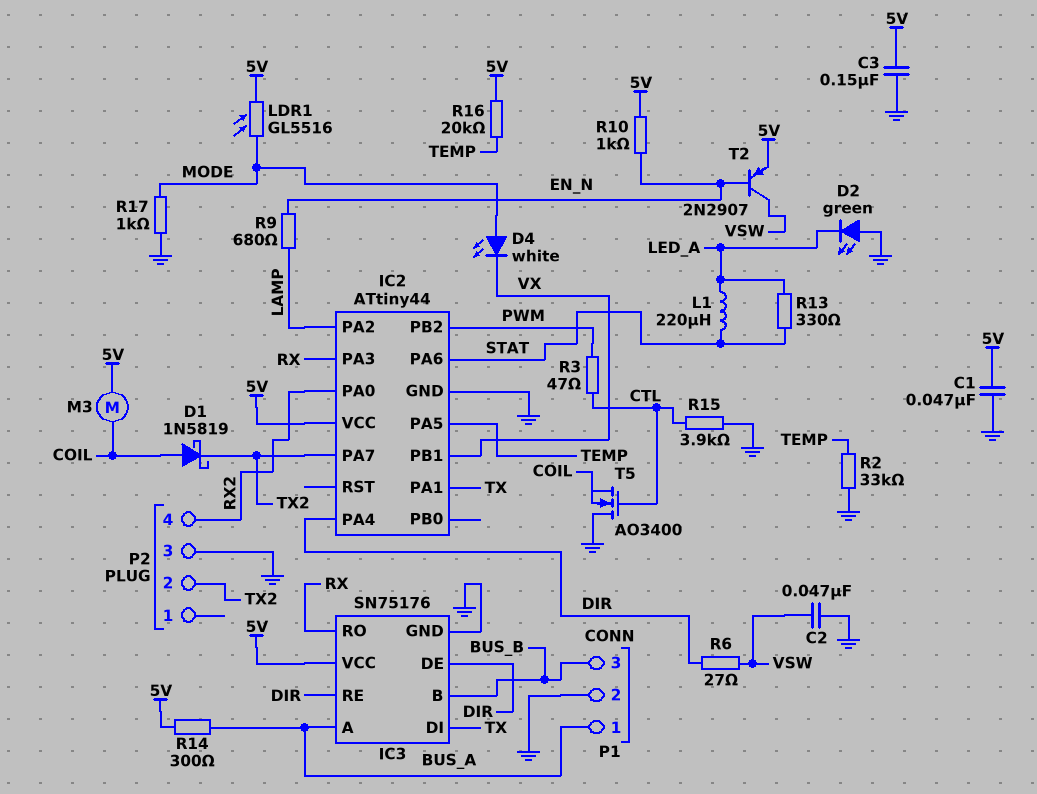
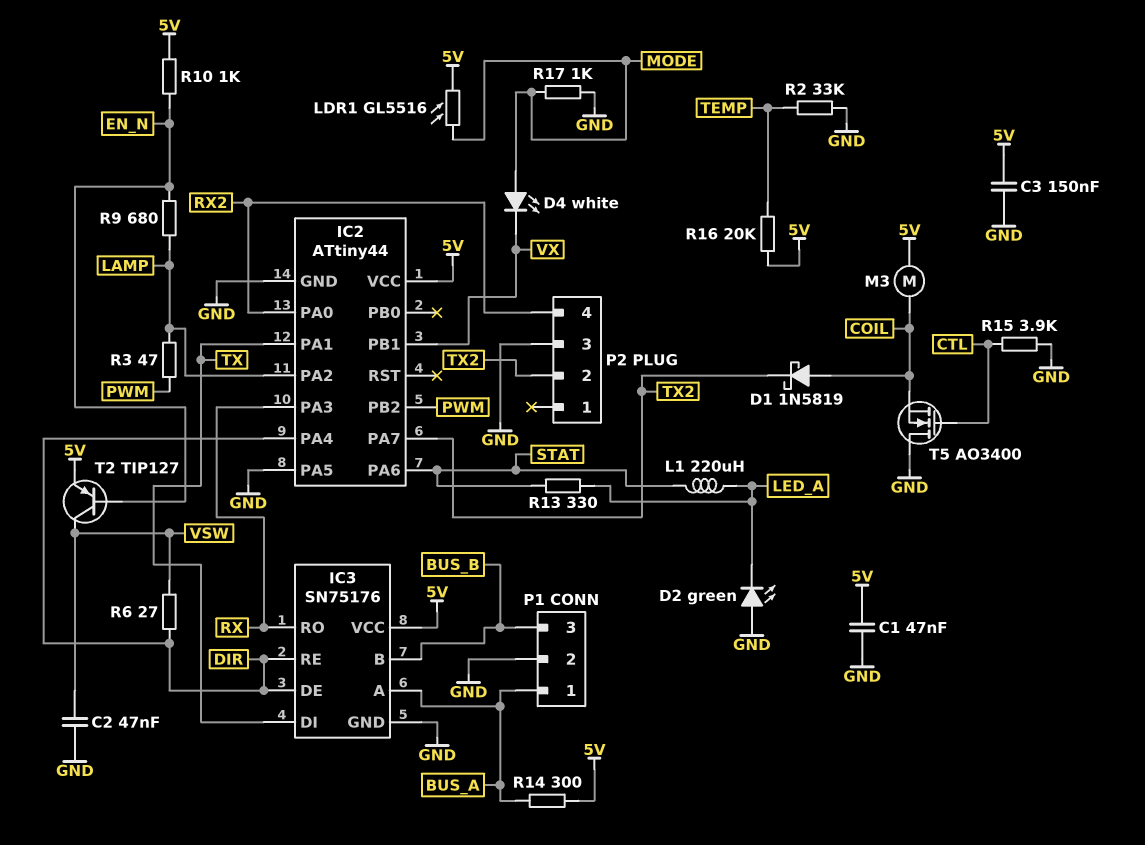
IC2 pin PA5: TEMP -> GND
R3: 47 (CTL, PWM) -> 47 (LAMP, PWM)
T2: PNP 2N2907 (B EN_N, C VSW, E 5V) -> PNP TIP127 (B EN_N, C VSW, E 5V)

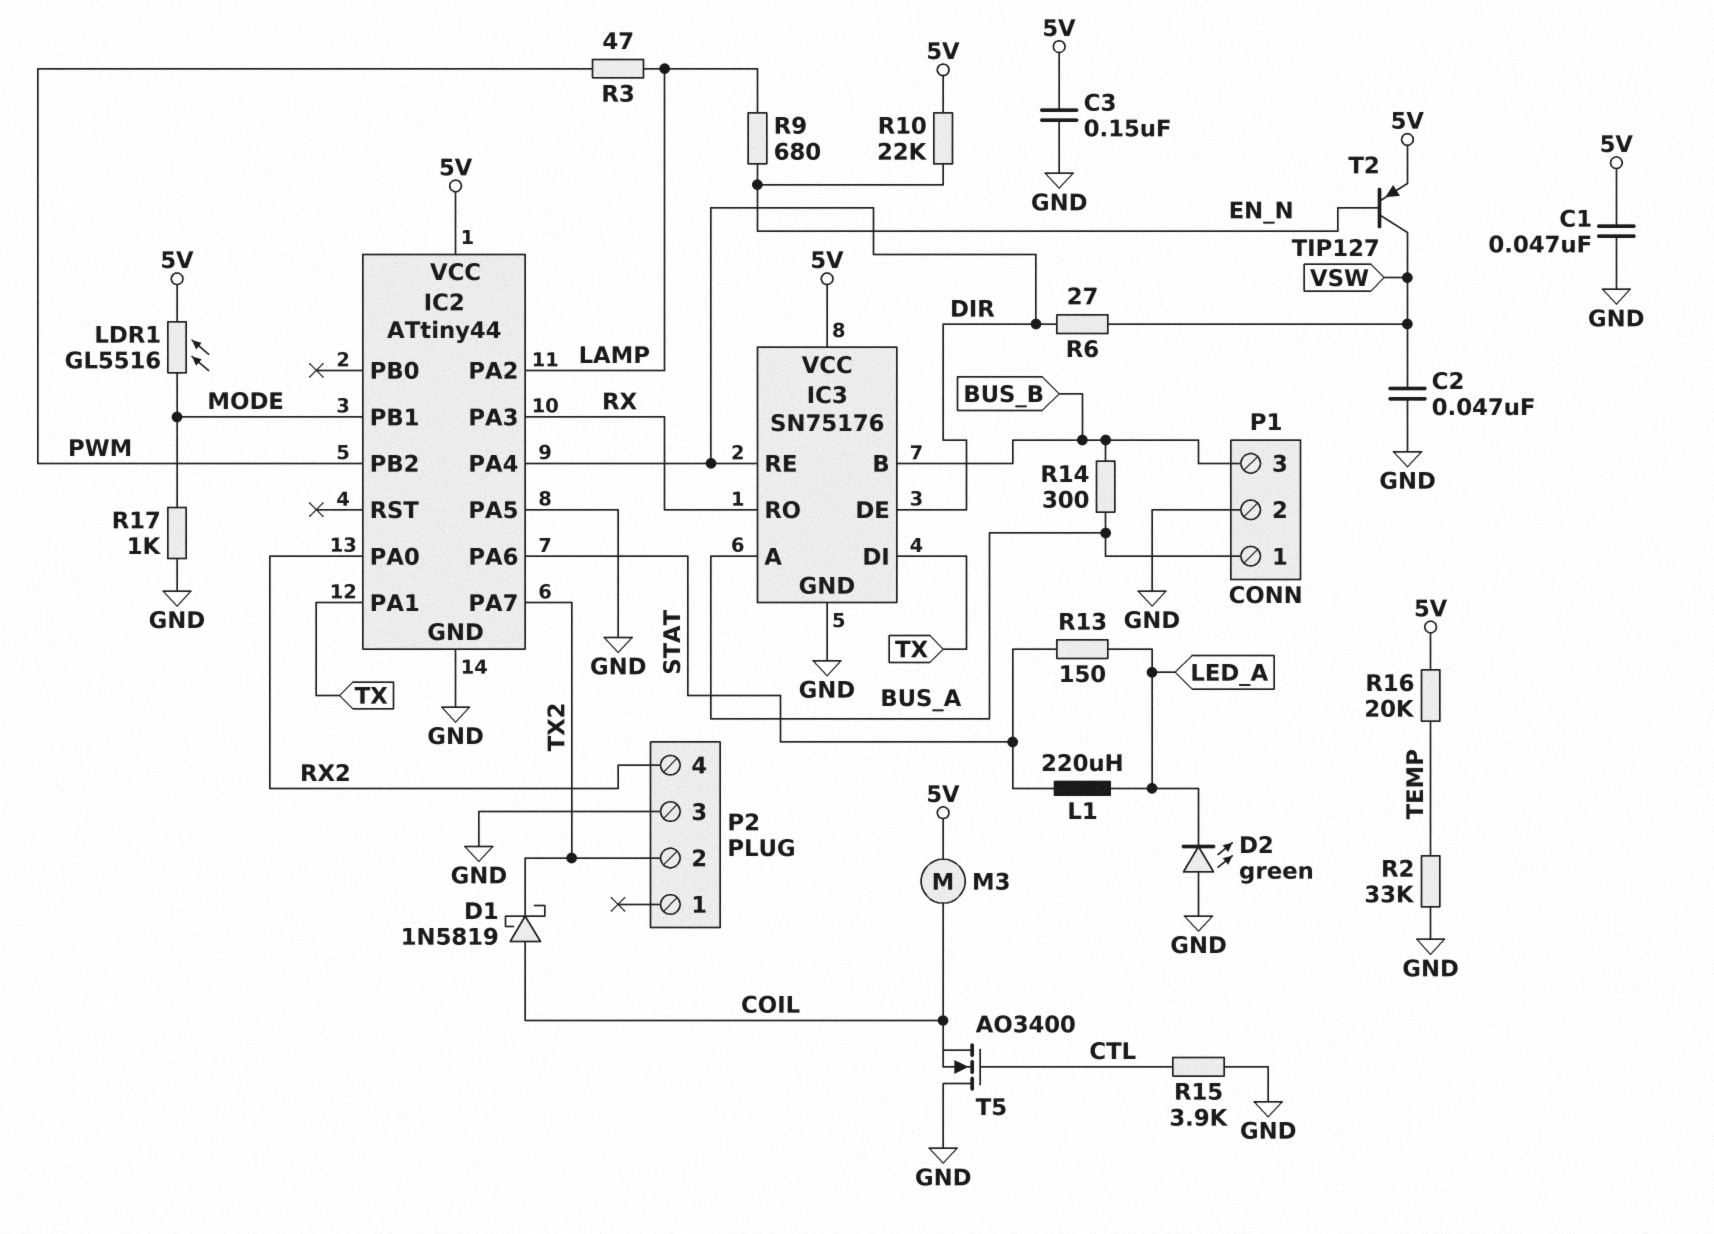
D4: LED white (A MODE, K VX) -> none
IC2 pin PB1: VX -> MODE
R10: 1k (5V, EN_N) -> 22k (5V, EN_N)
R13: 330 (LED_A, STAT) -> 150 (LED_A, STAT)
R14: 300 (5V, BUS_A) -> 300 (BUS_A, BUS_B)

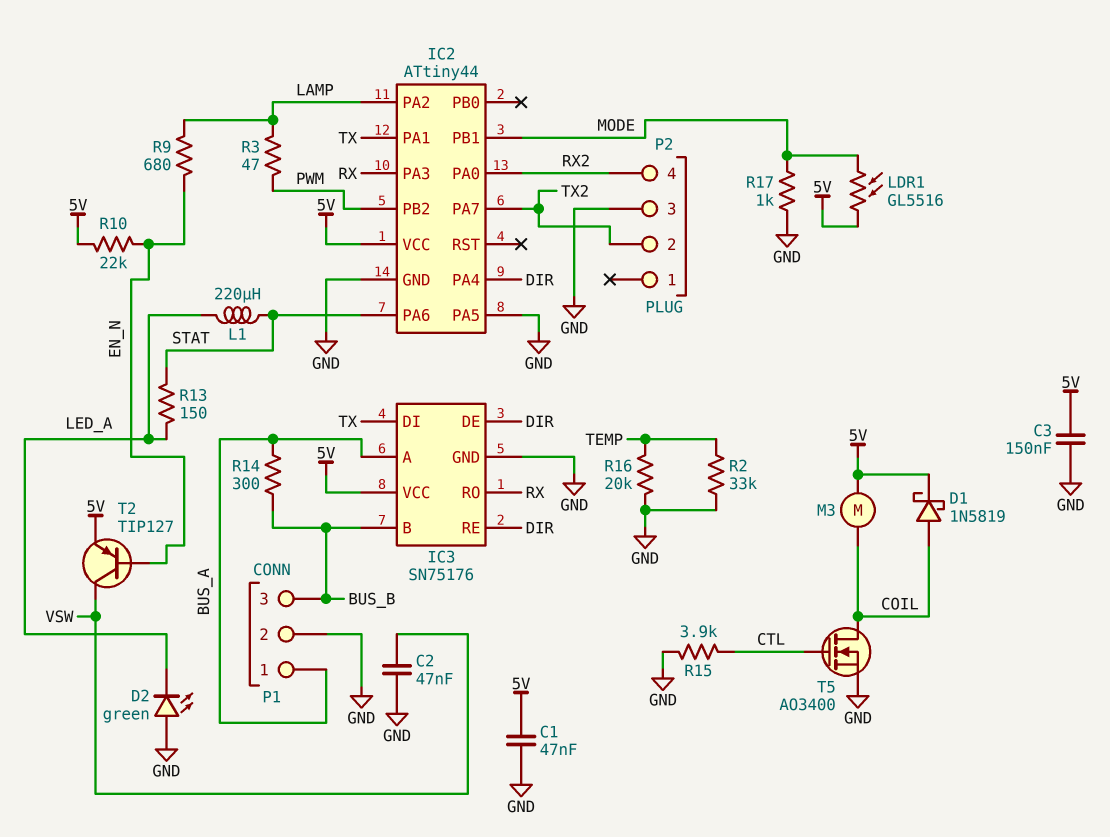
D1: schottky 1N5819 (A COIL, K TX2) -> schottky 1N5819 (A COIL, K 5V)
R6: 27 (DIR, VSW) -> none
R16: 20k (5V, TEMP) -> 20k (GND, TEMP)
T5: NMOS AO3400 (G CTL, D GND, S COIL) -> NMOS AO3400 (G CTL, D COIL, S GND)

